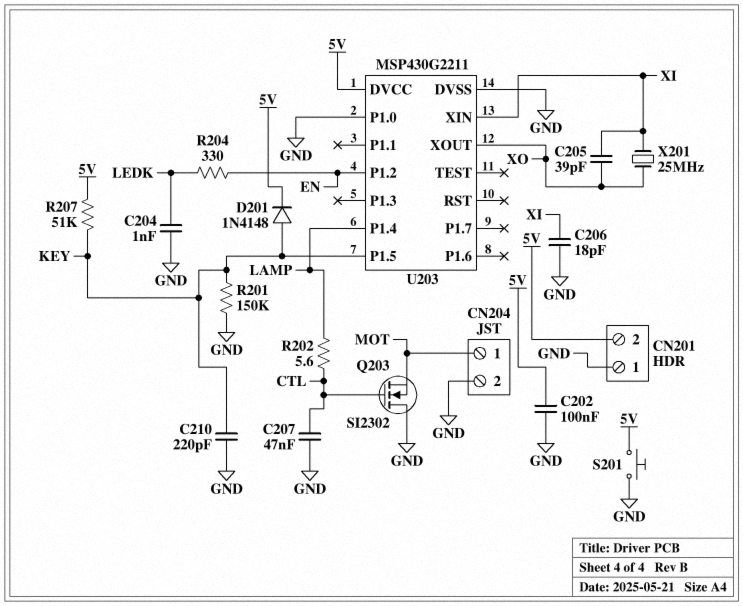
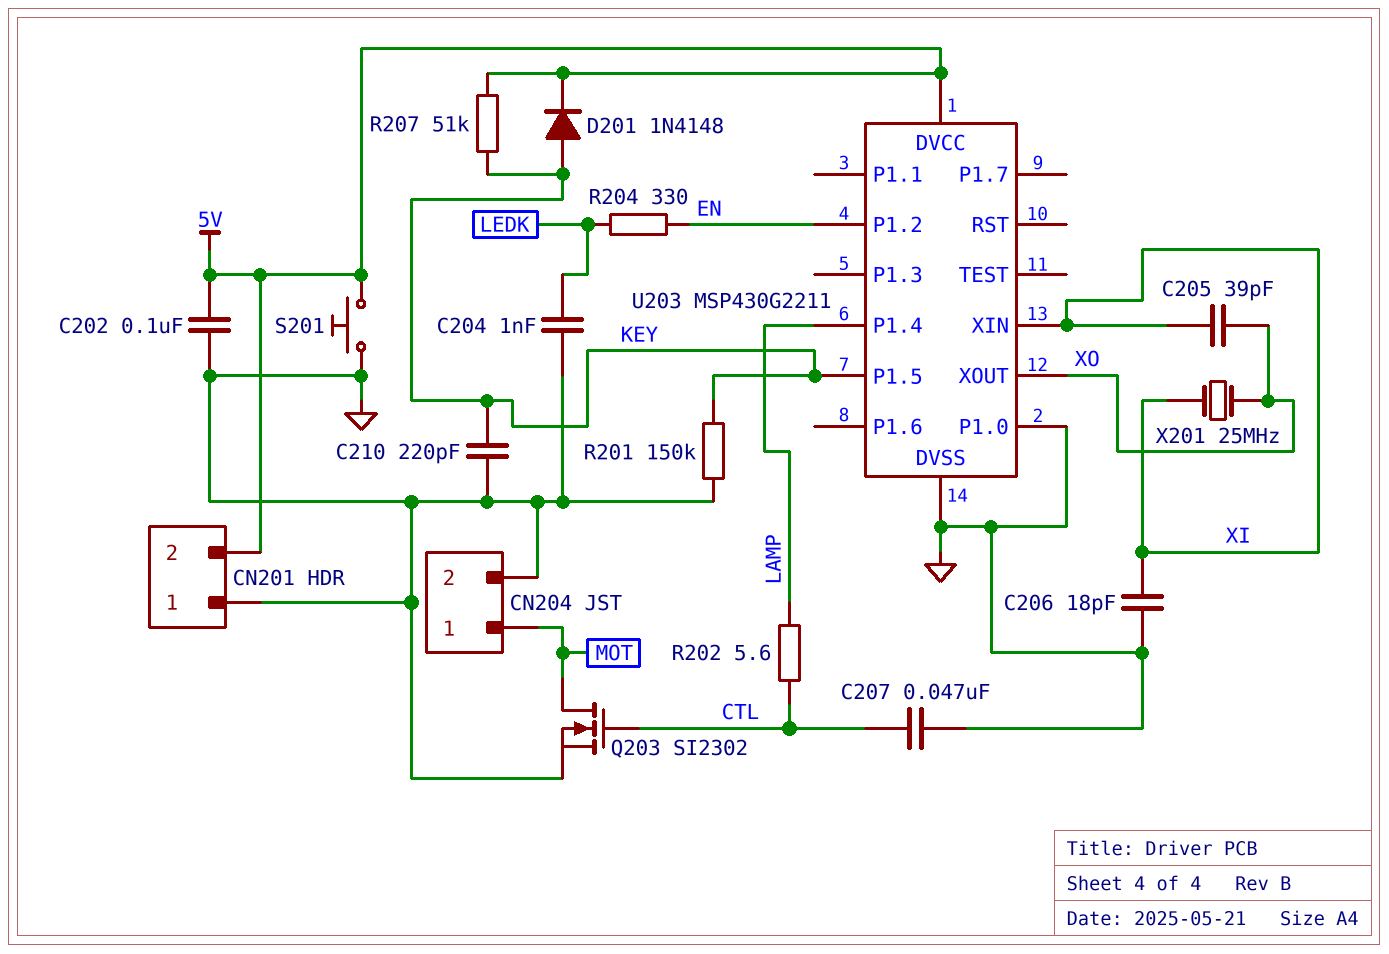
Q203: NMOS SI2302 (G CTL, D GND, S MOT) -> NMOS SI2302 (G CTL, D MOT, S GND)

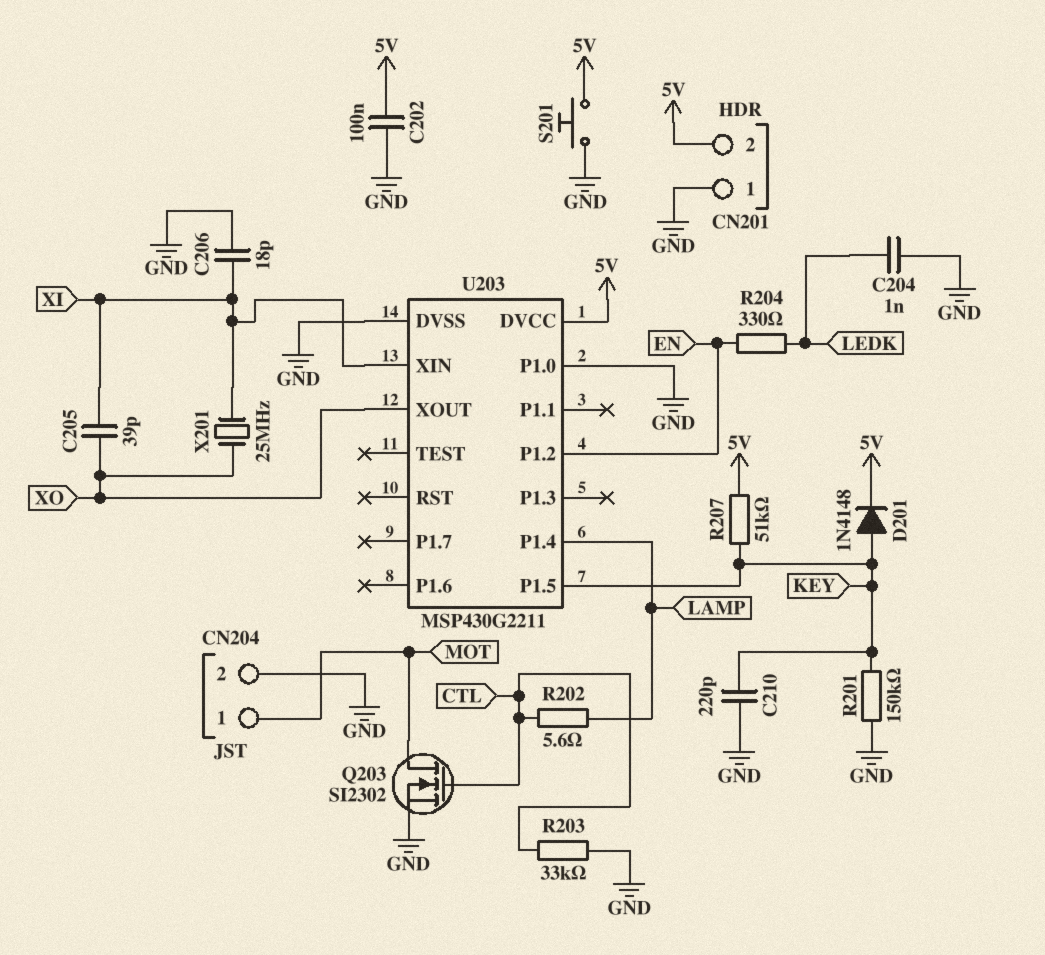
C207: 47nF (CTL, GND) -> none
R203: none -> 33k (CTL, GND)

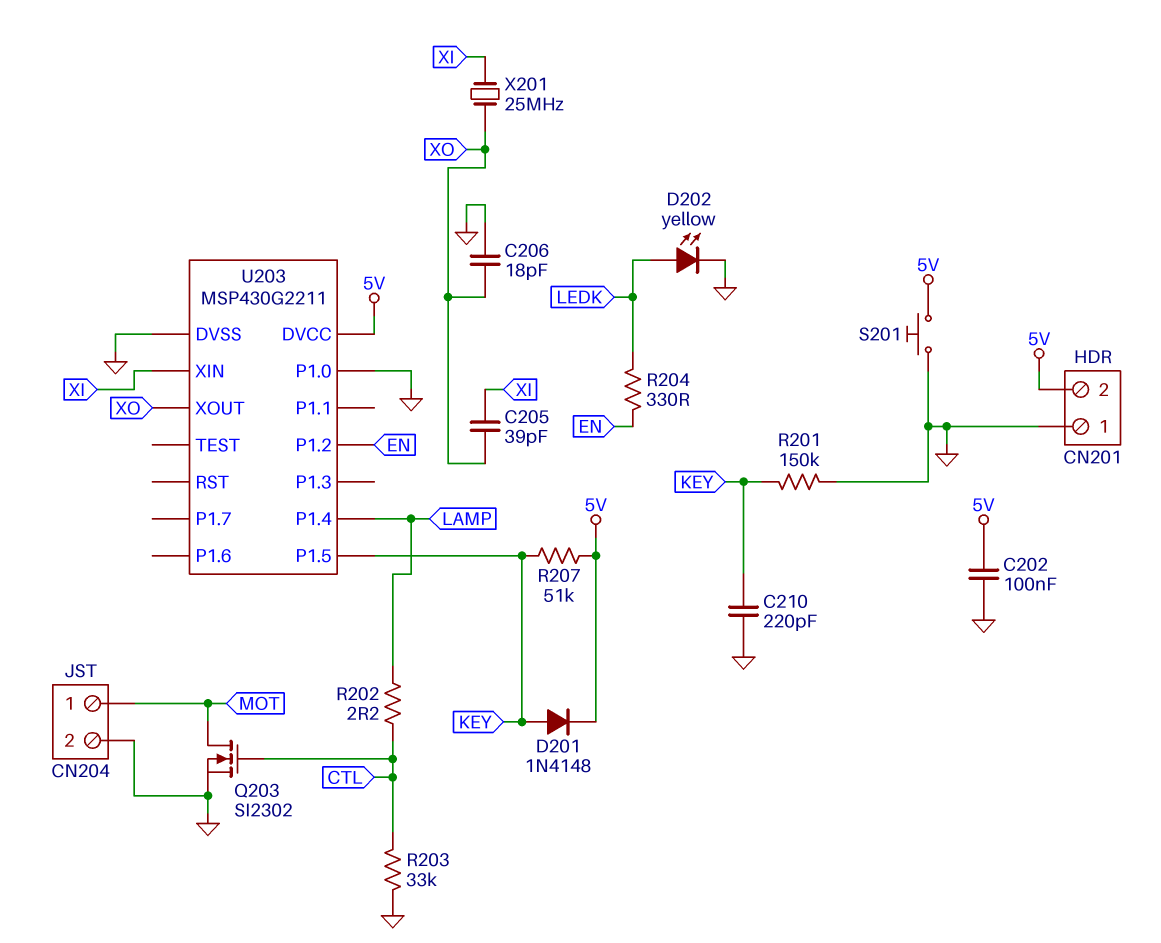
C204: 1nF (GND, LEDK) -> none
C206: 18pF (GND, XI) -> 18pF (GND, XO)
D202: none -> LED yellow (A LEDK, K GND)
R202: 5.6 (CTL, LAMP) -> 2.2 (CTL, LAMP)

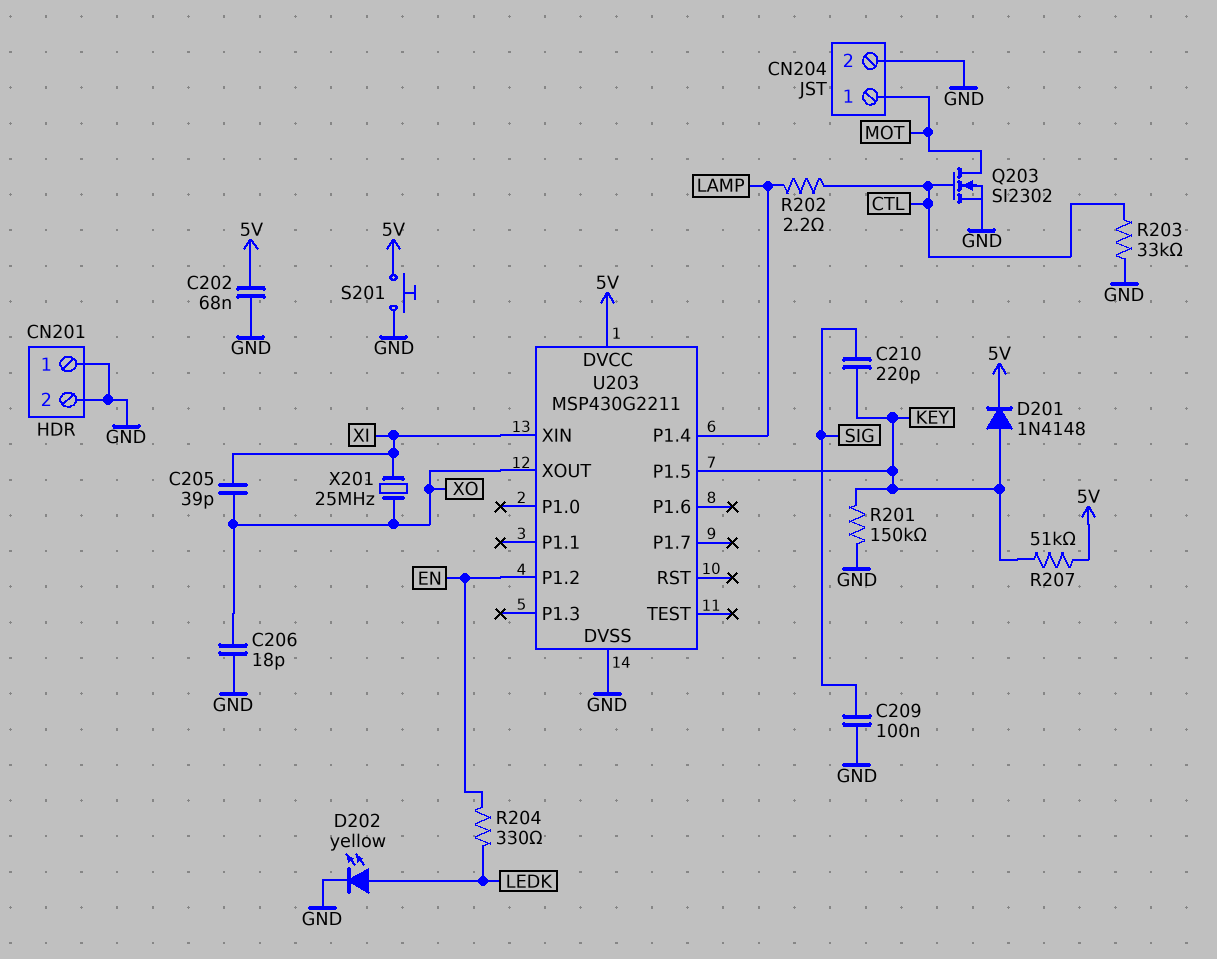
C202: 100nF (5V, GND) -> 68nF (5V, GND)
C209: none -> 100nF (GND, SIG)
C210: 220pF (GND, KEY) -> 220pF (KEY, SIG)
CN201 pin 2: 5V -> GND
U203 pin P1.0: GND -> none

